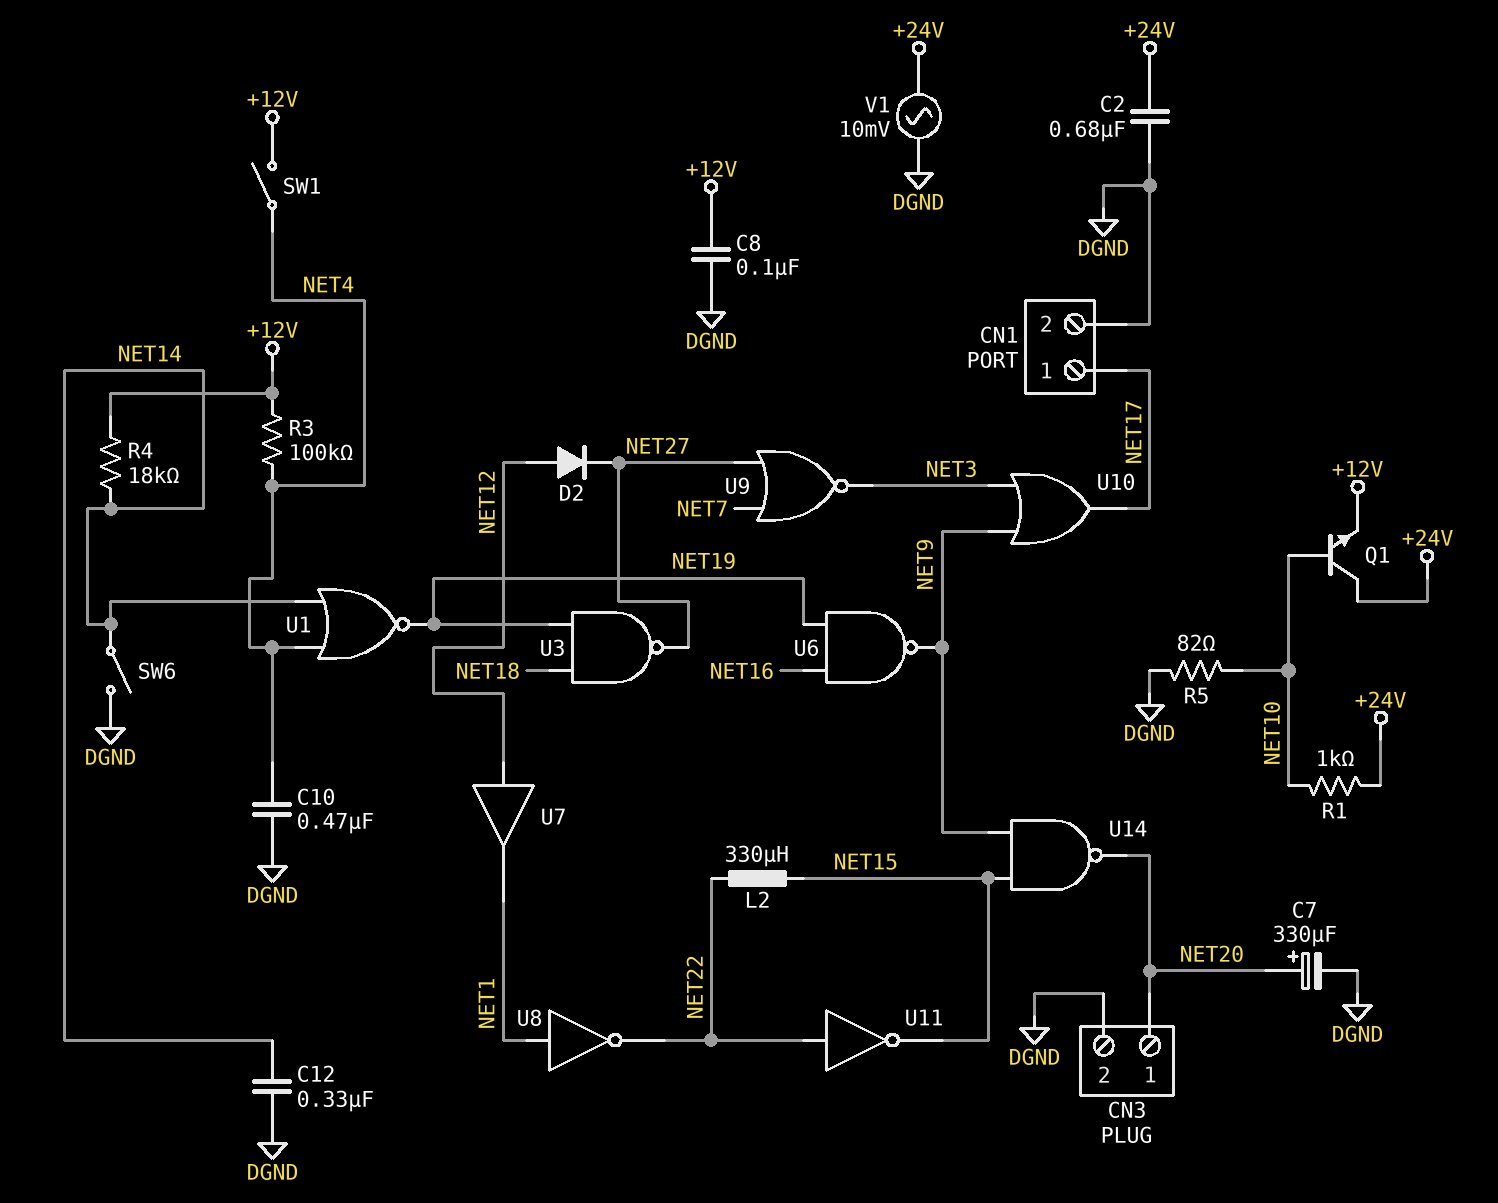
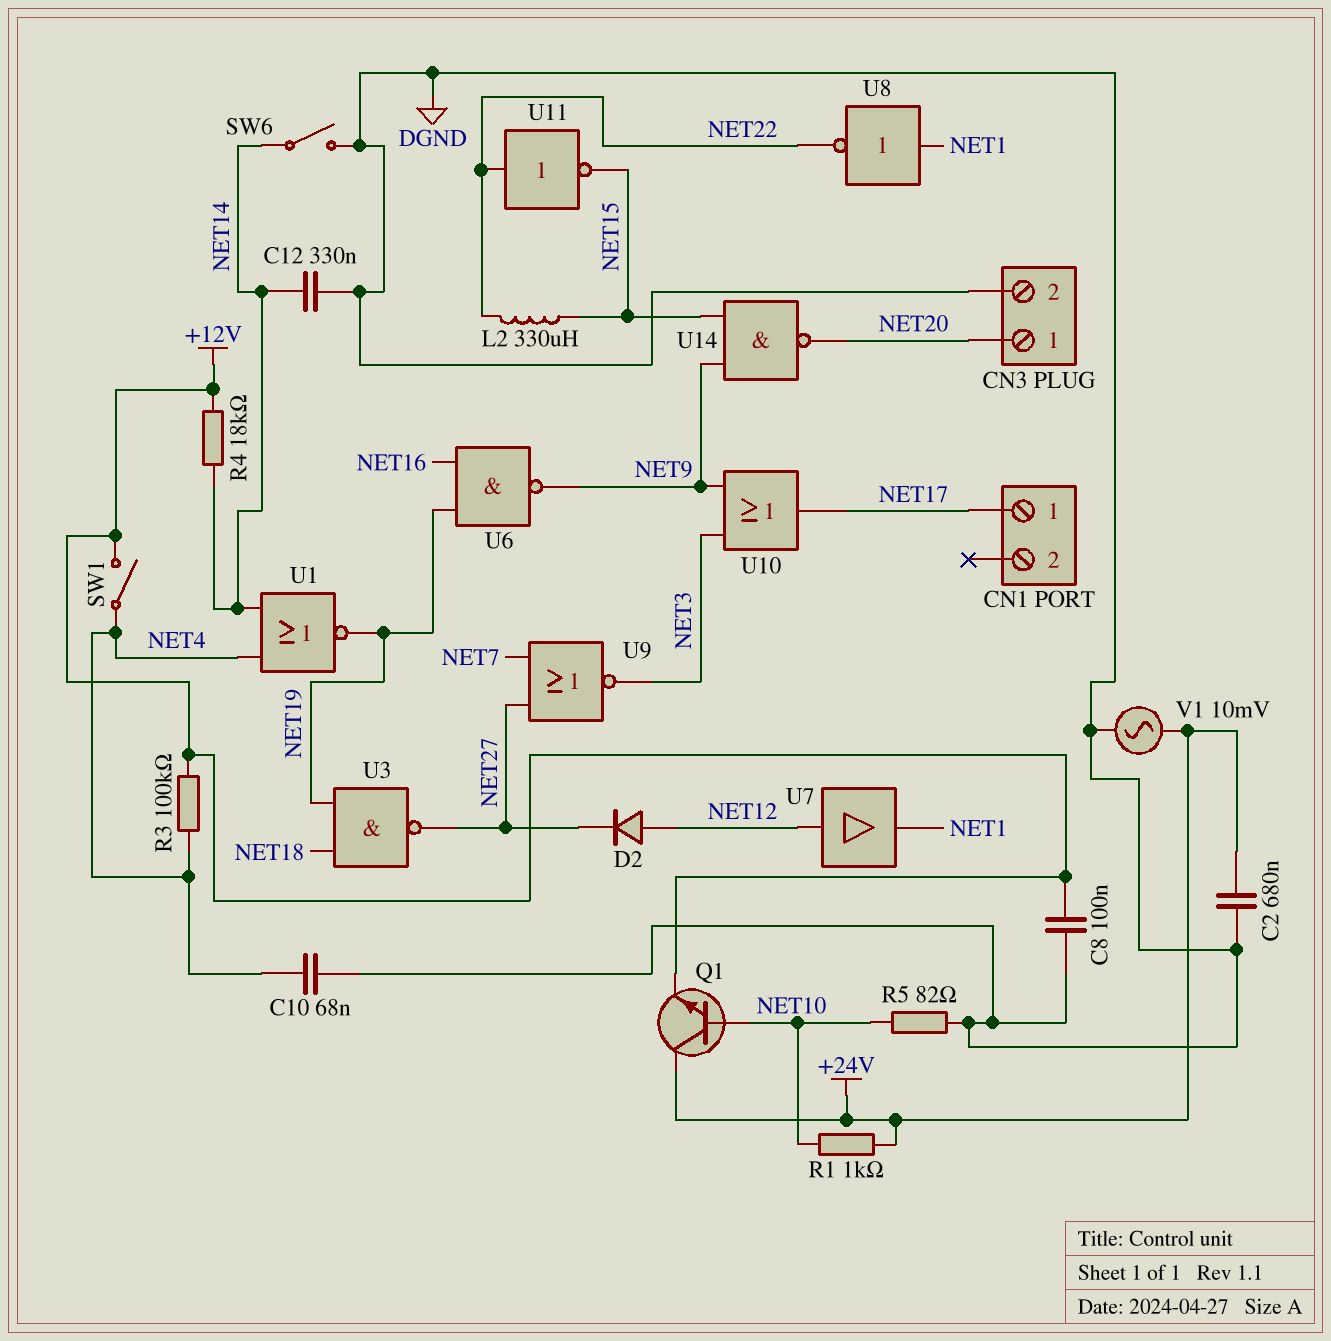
C7: 330uF (plus NET20, minus DGND) -> none
C10: 470nF (DGND, NET4) -> 68nF (DGND, NET4)
CN1 pin 2: DGND -> none

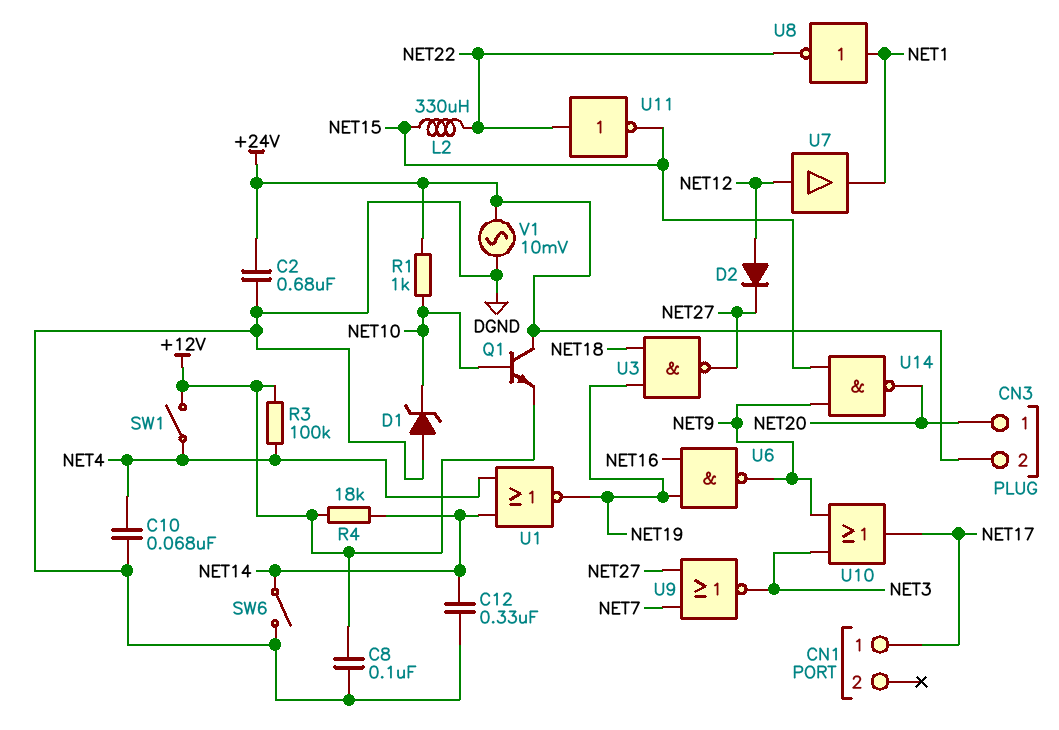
CN3 pin 2: DGND -> +24V
D1: none -> zener (A DGND, K NET10)
R5: 82 (DGND, NET10) -> none

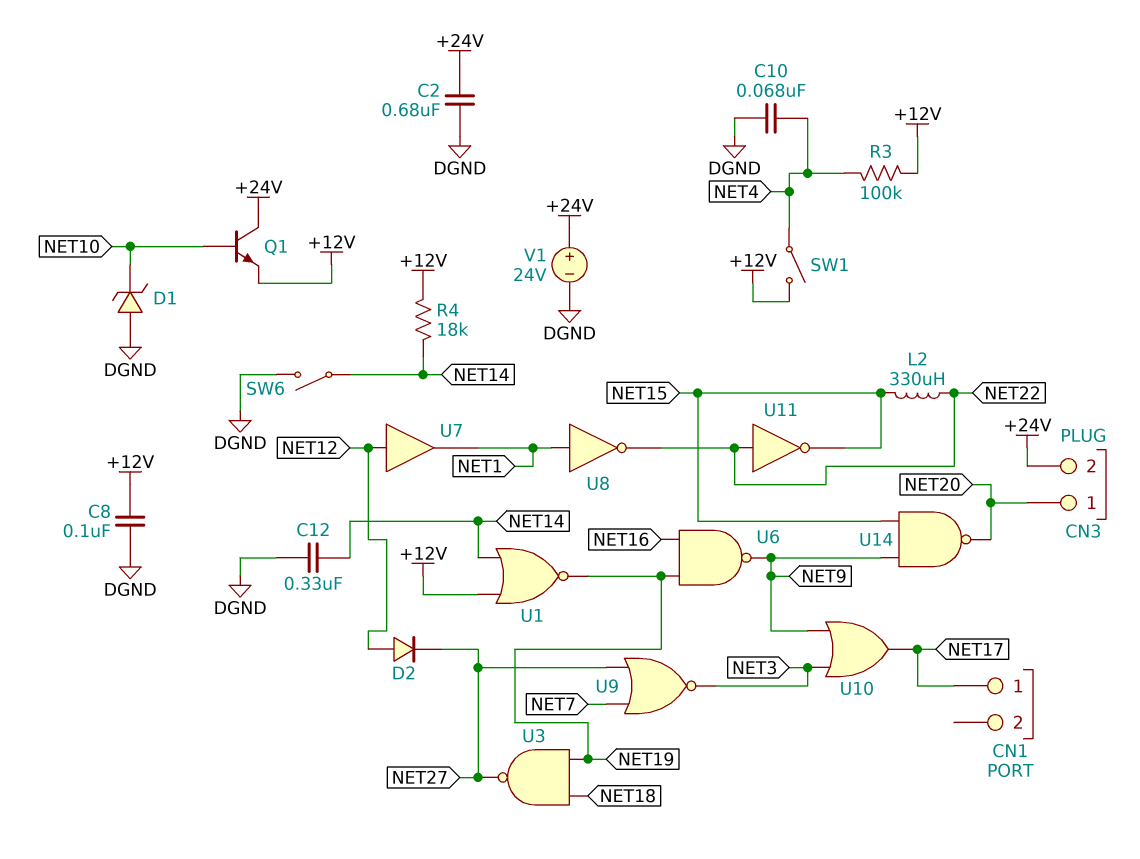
R1: 1k (+24V, NET10) -> none
U1: NOR (in NET4, in NET14, out NET19) -> NOR (in +12V, in NET14, out NET19)
V1: AC 10mV (+24V, DGND) -> 24V (plus +24V, minus DGND)

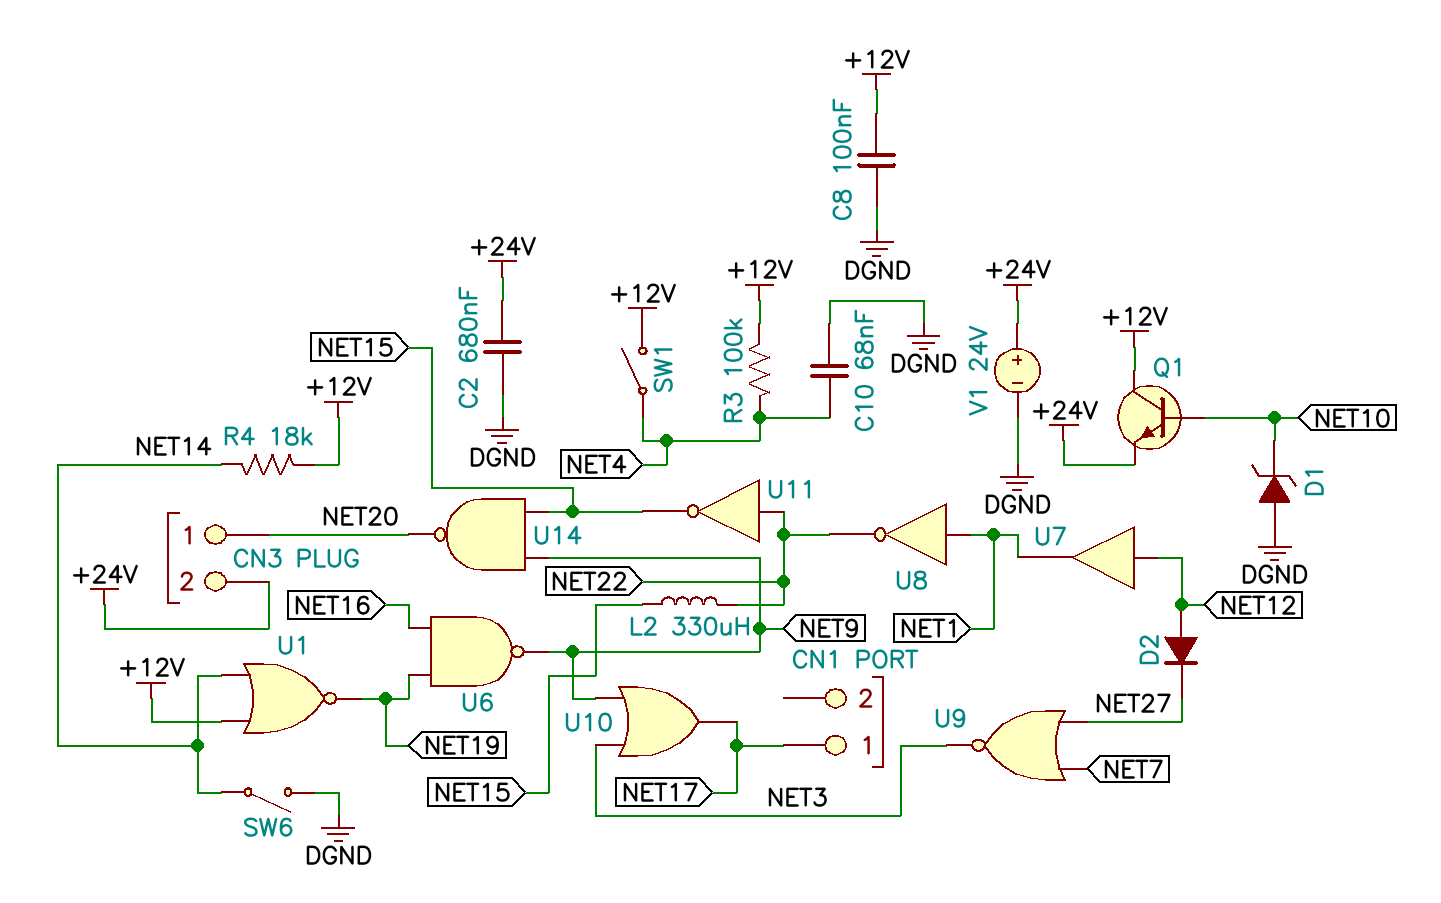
C12: 330nF (DGND, NET14) -> none
Q1: NPN (B NET10, C +24V, E +12V) -> NPN (B NET10, C +12V, E +24V)
U3: NAND (in NET18, in NET19, out NET27) -> none

